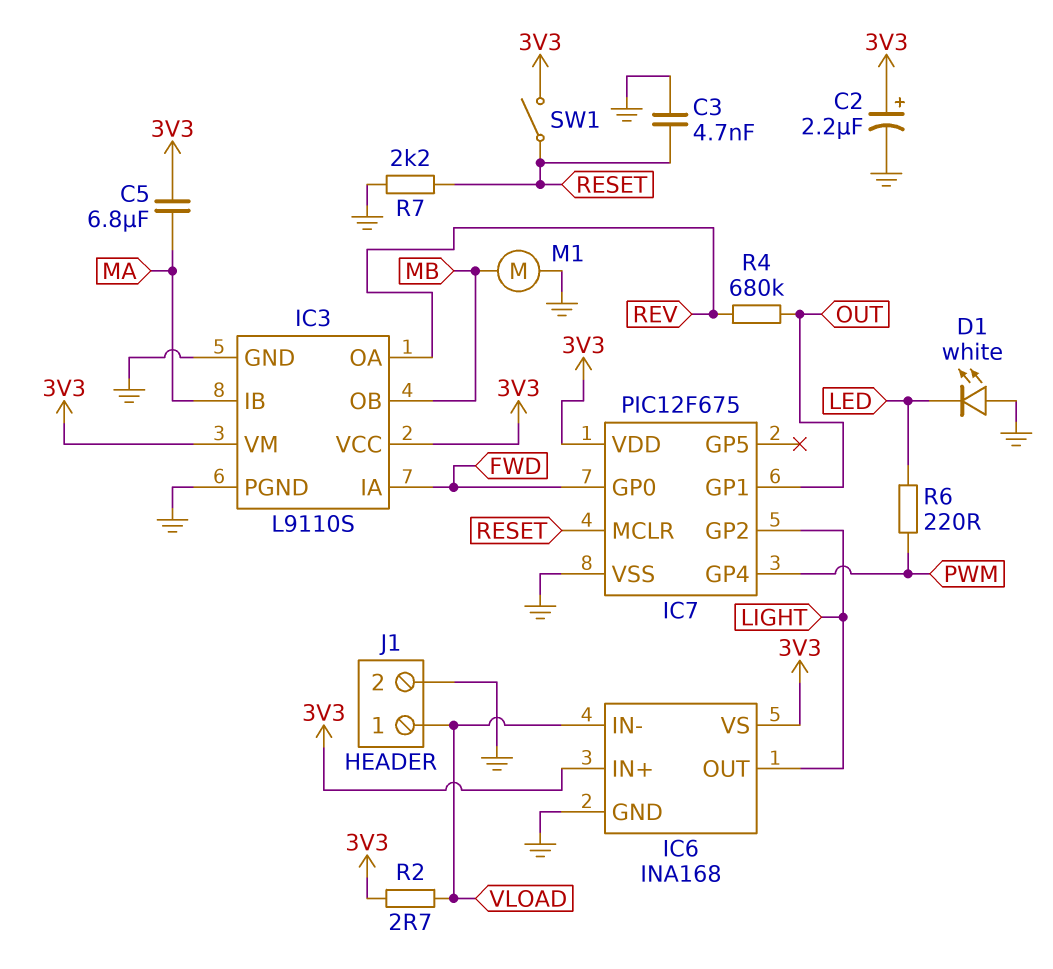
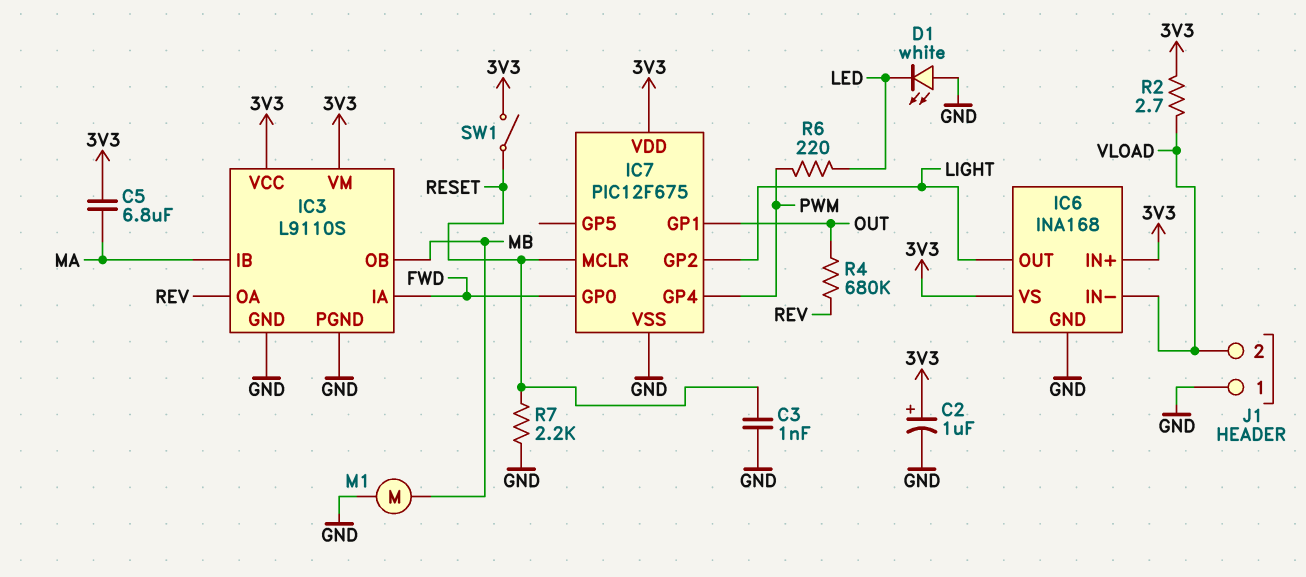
C2: 2.2uF (plus 3V3, minus GND) -> 1uF (plus 3V3, minus GND)
C3: 4.7nF (GND, RESET) -> 1nF (GND, RESET)
J1 pin 1: VLOAD -> GND
J1 pin 2: GND -> VLOAD

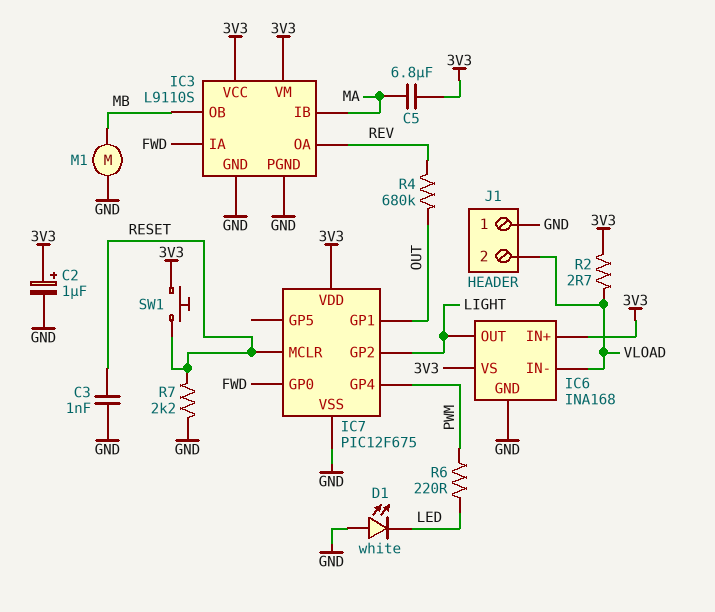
SW1: switch (3V3, RESET) -> button (3V3, RESET)

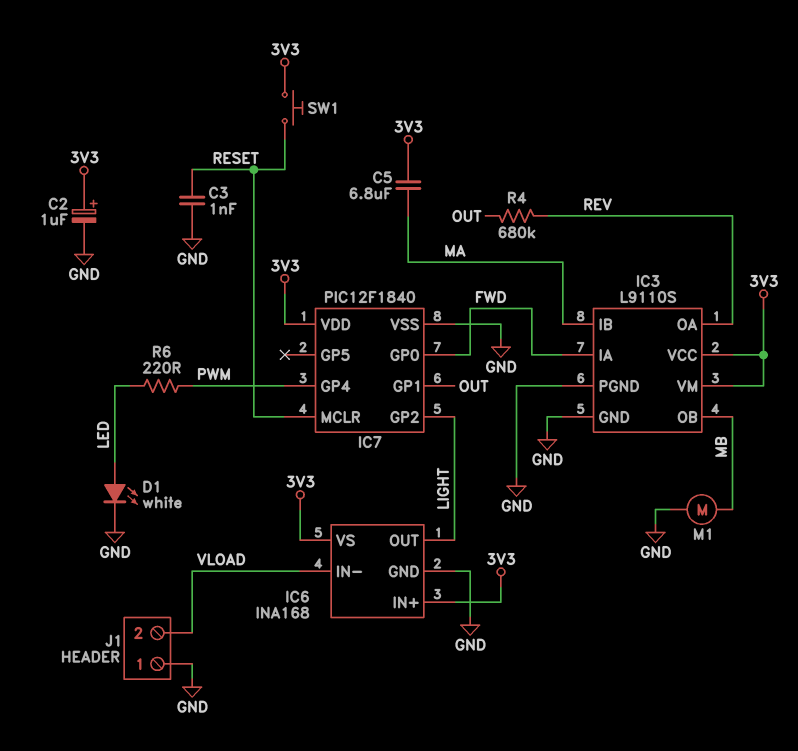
D1: LED white (A GND, K LED) -> LED white (A LED, K GND)
IC7: PIC12F675 -> PIC12F1840
R2: 2.7 (3V3, VLOAD) -> none
R7: 2.2k (GND, RESET) -> none

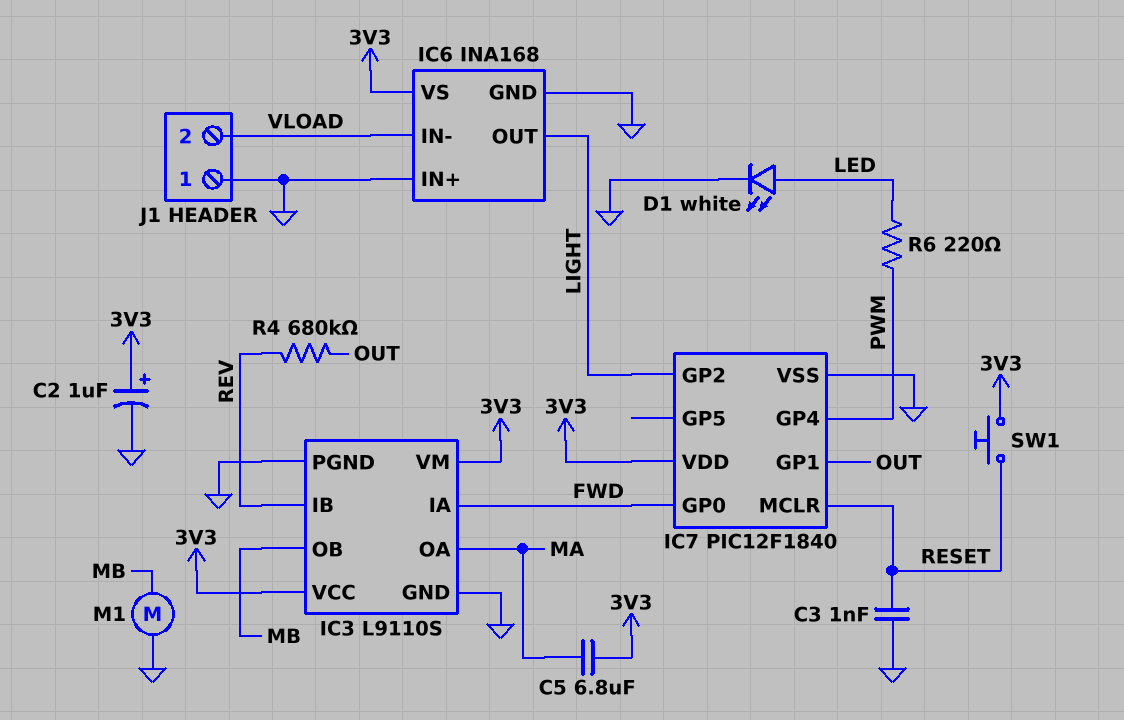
IC3 pin IB: MA -> REV
IC3 pin OA: REV -> MA
IC6 pin IN+: 3V3 -> GND

